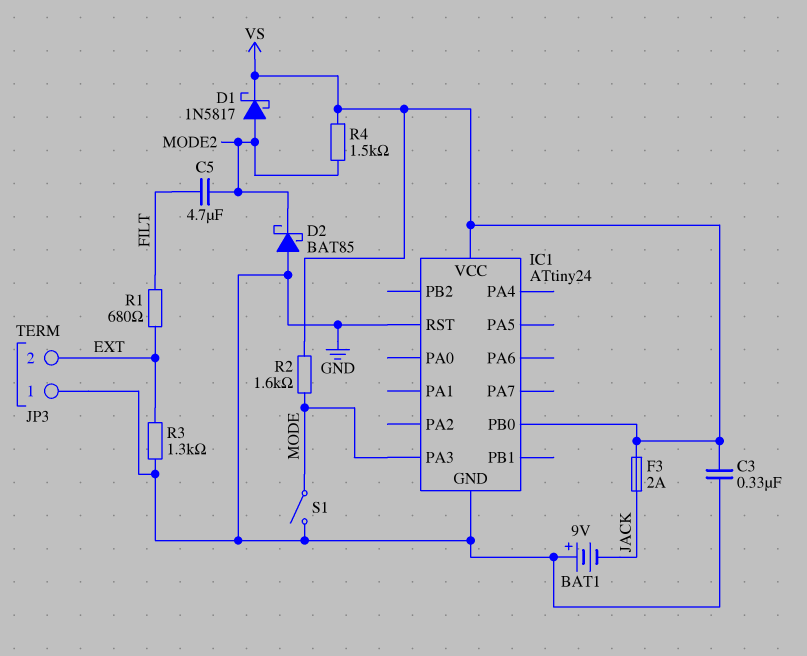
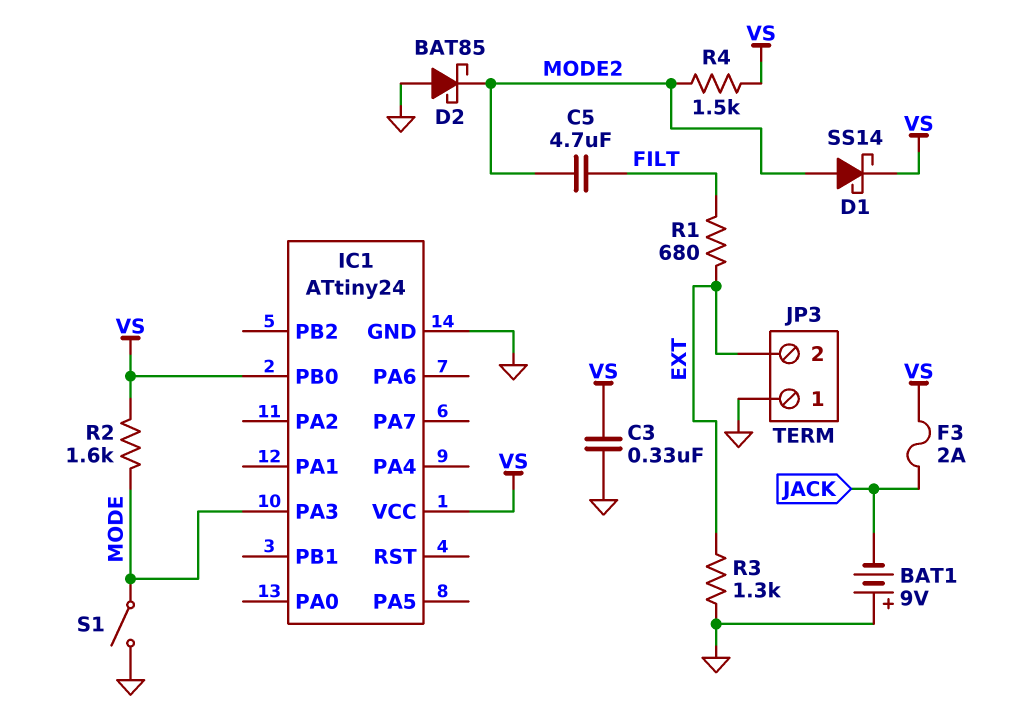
D1: schottky 1N5817 (A MODE2, K VS) -> schottky SS14 (A MODE2, K VS)
IC1 pin RST: GND -> none

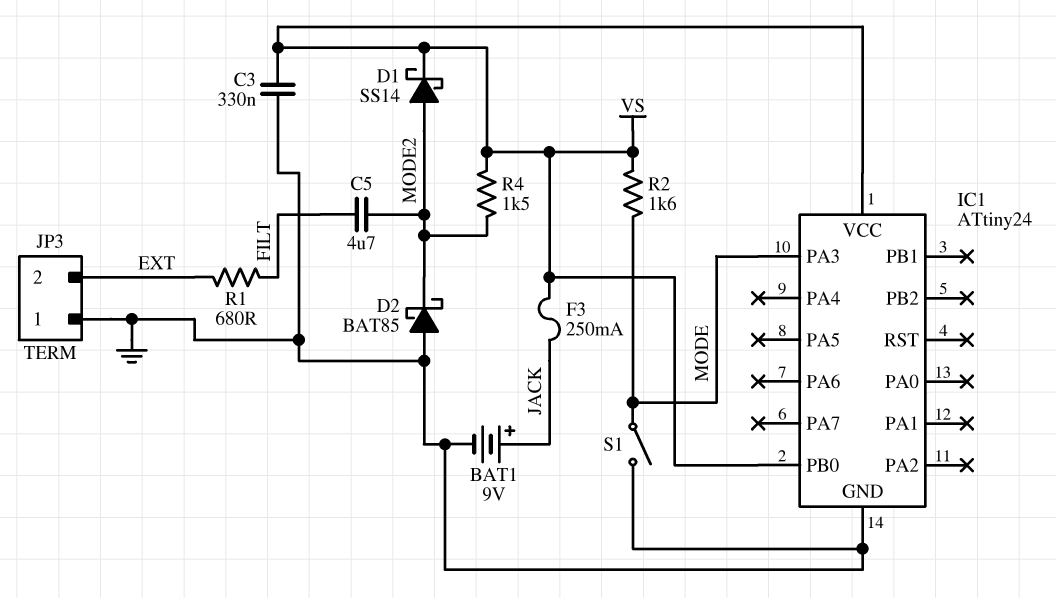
BAT1: 9V (plus GND, minus JACK) -> 9V (plus JACK, minus GND)
F3: 2A (JACK, VS) -> 250mA (JACK, VS)
R3: 1.3k (EXT, GND) -> none

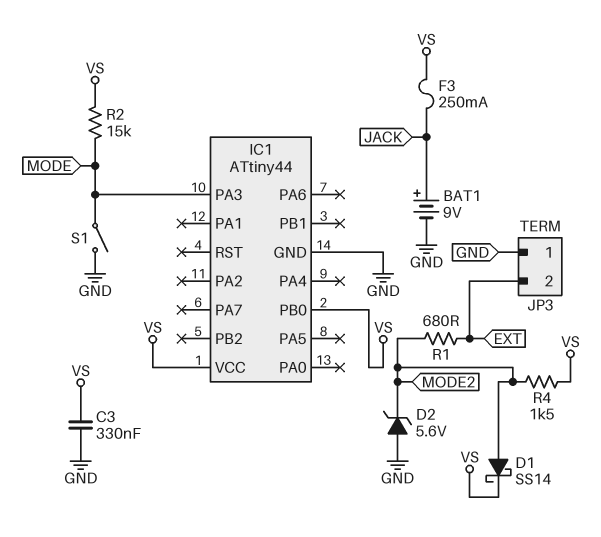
C5: 4.7uF (FILT, MODE2) -> none
D2: schottky BAT85 (A GND, K MODE2) -> zener 5.6V (A GND, K MODE2)
IC1: ATtiny24 -> ATtiny44
R1: 680 (EXT, FILT) -> 680 (EXT, MODE2)
R2: 1.6k (MODE, VS) -> 15k (MODE, VS)

